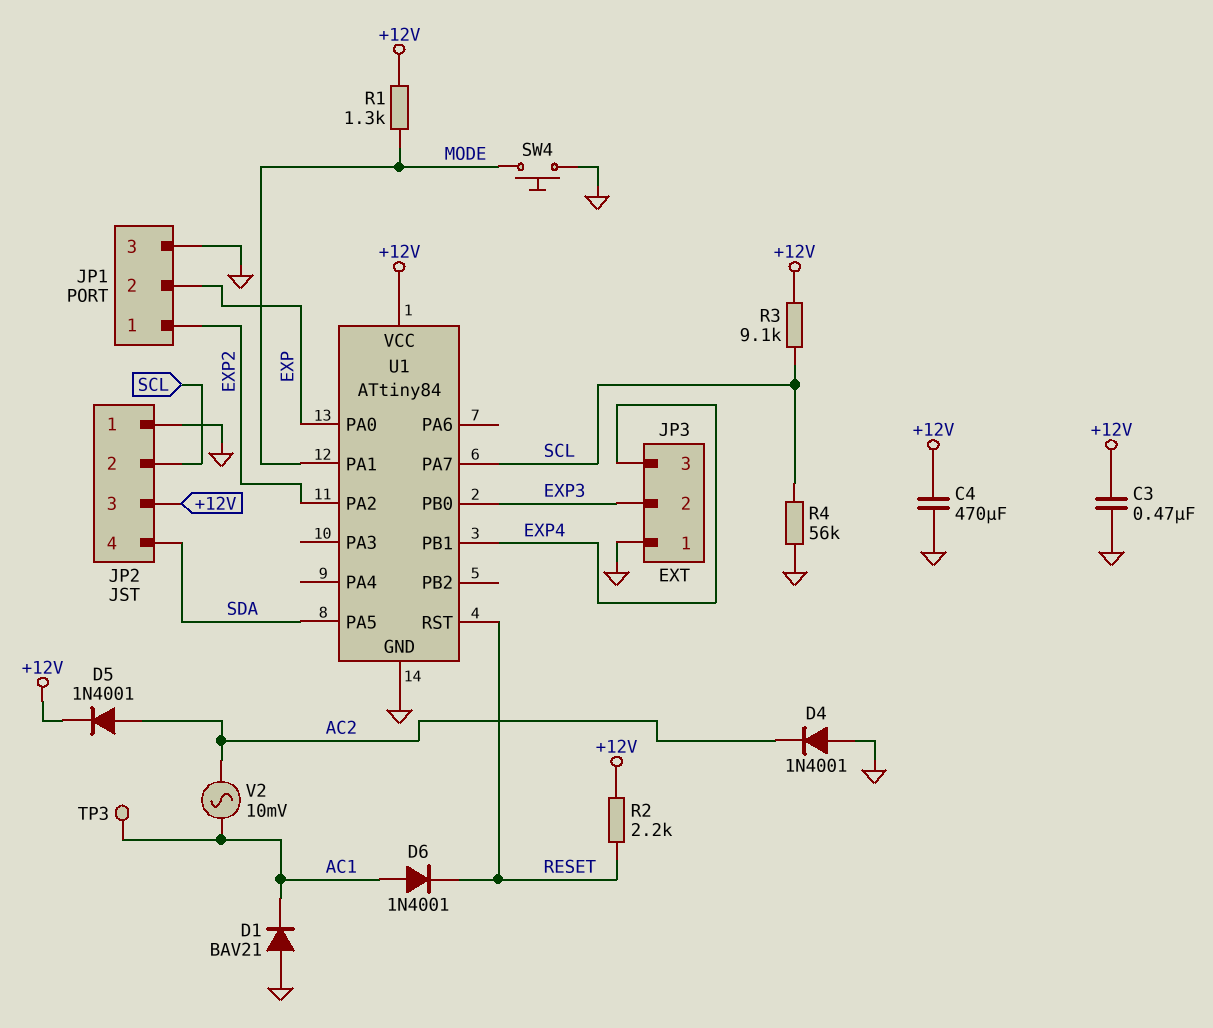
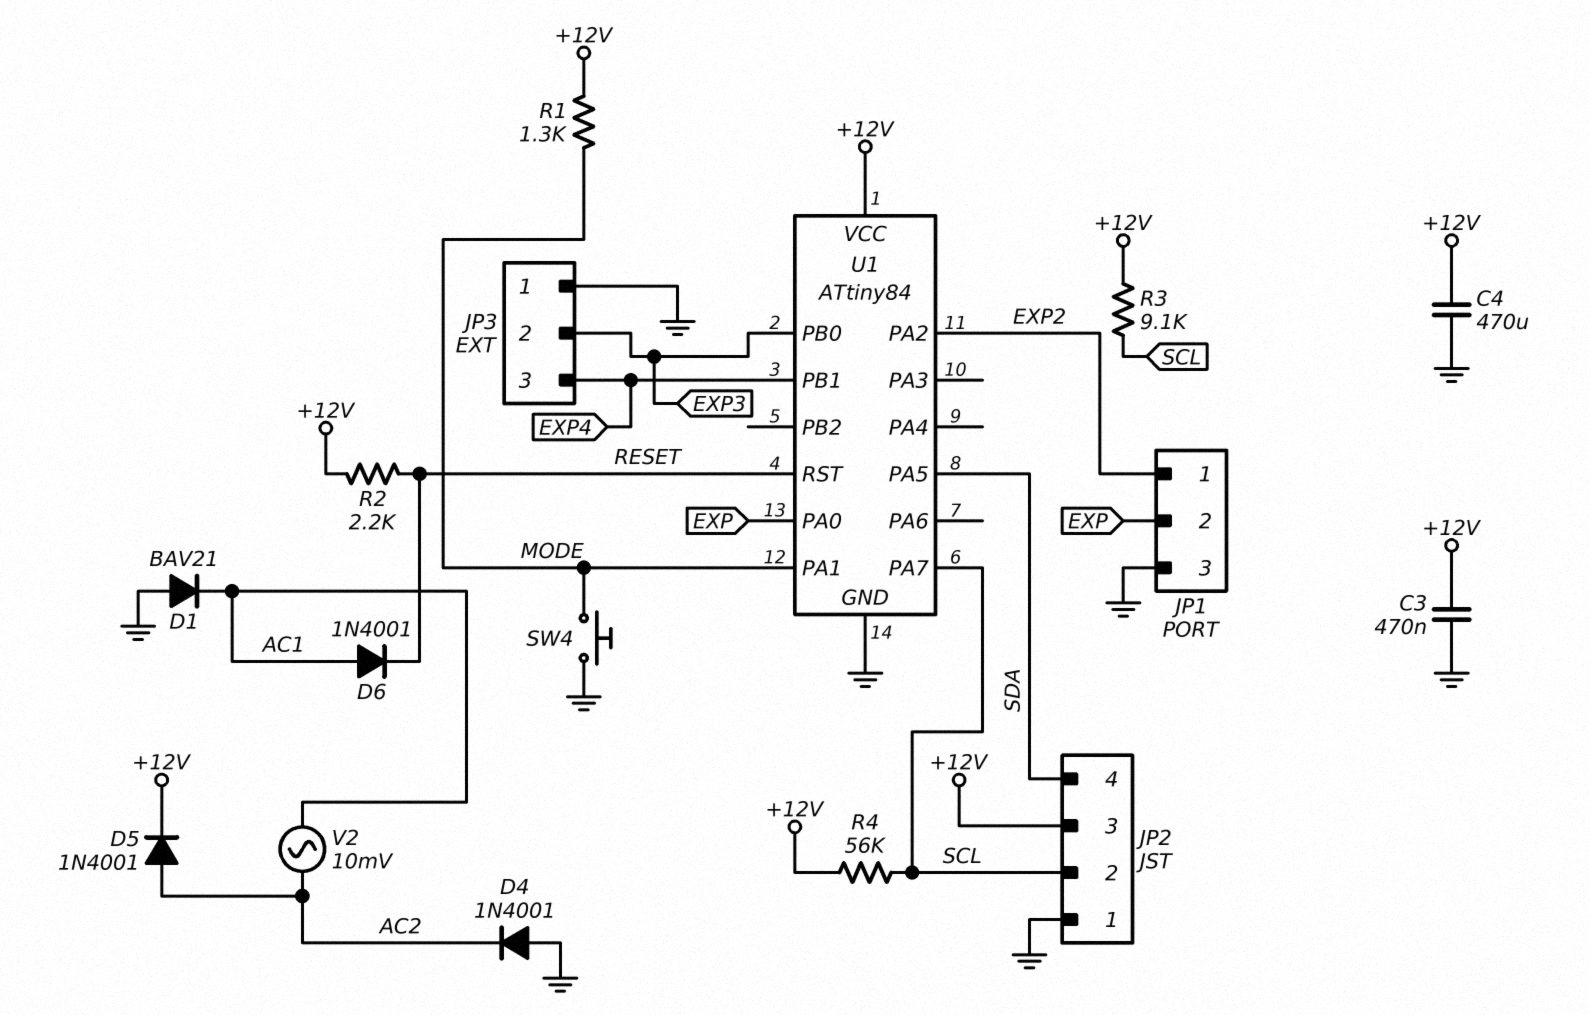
R4: 56k (GND, SCL) -> 56k (+12V, SCL)
TP3: test point (AC1) -> none

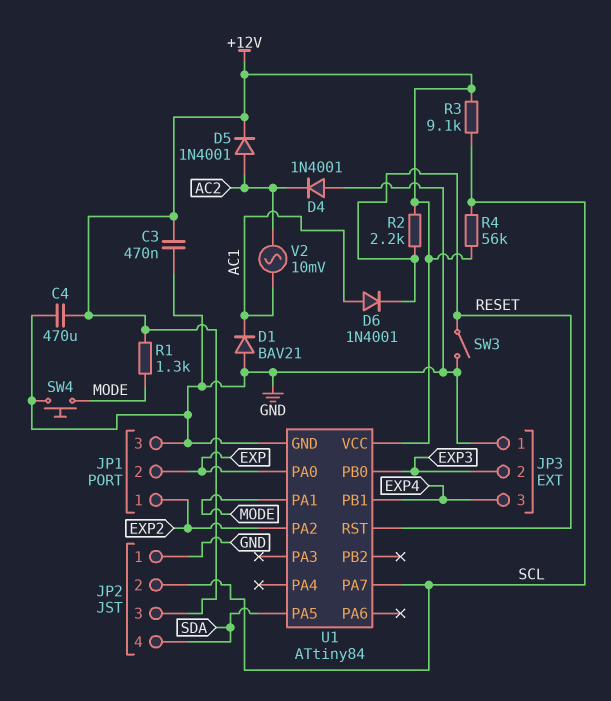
SW3: none -> switch (GND, RESET)

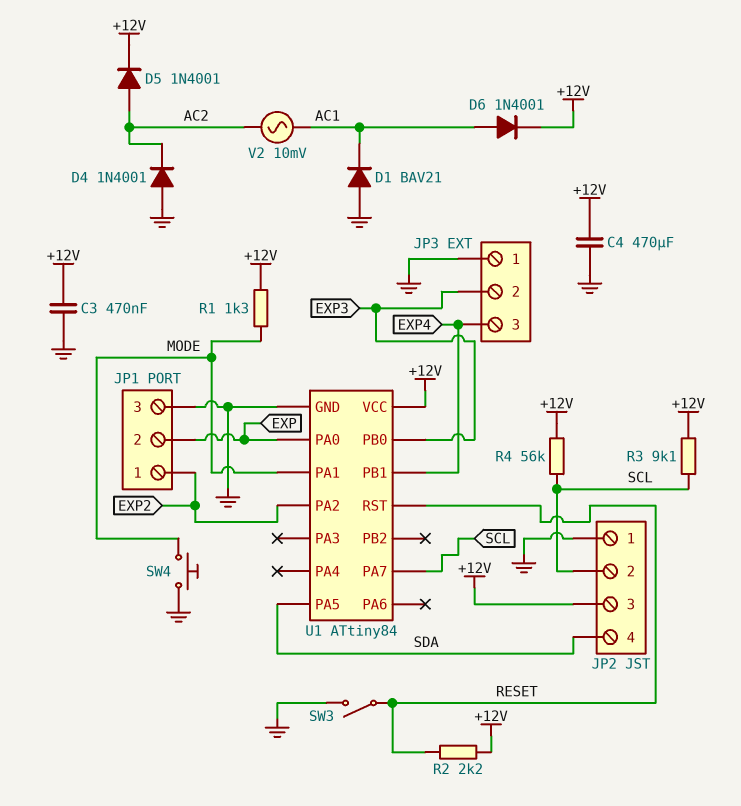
D6: diode 1N4001 (A AC1, K RESET) -> diode 1N4001 (A AC1, K +12V)

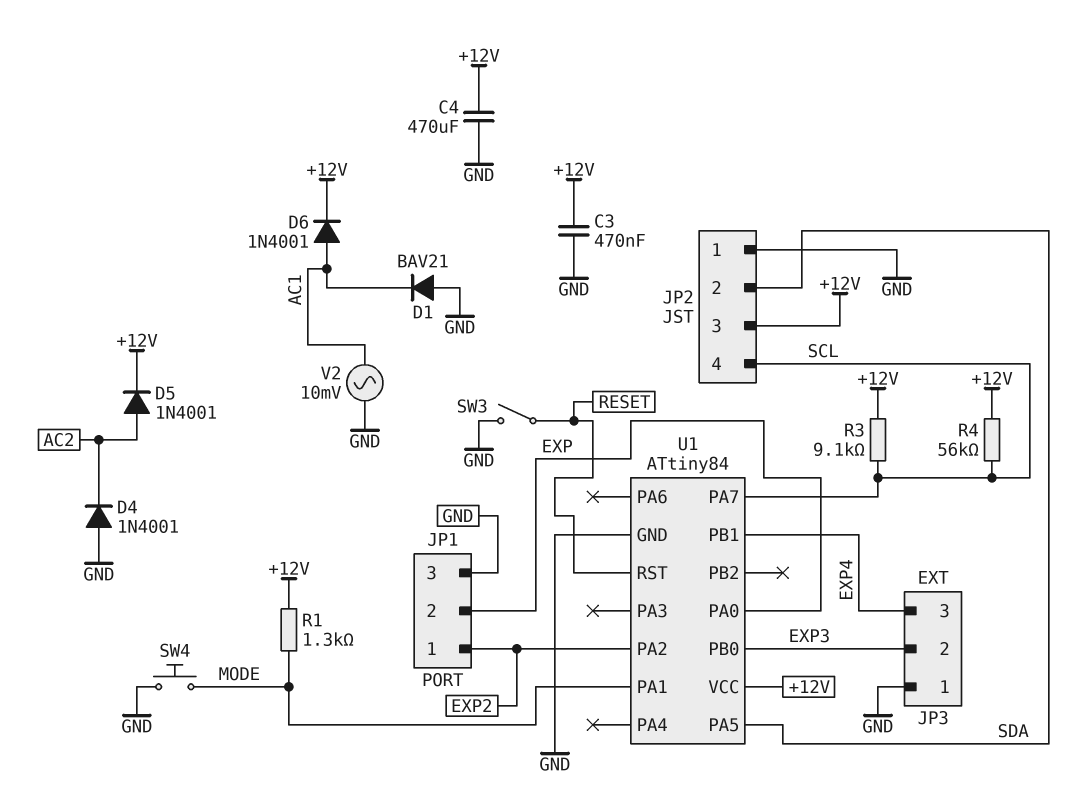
JP2 pin 2: SCL -> SDA
JP2 pin 4: SDA -> SCL
R2: 2.2k (+12V, RESET) -> none
V2: AC 10mV (AC1, AC2) -> AC 10mV (AC1, GND)

